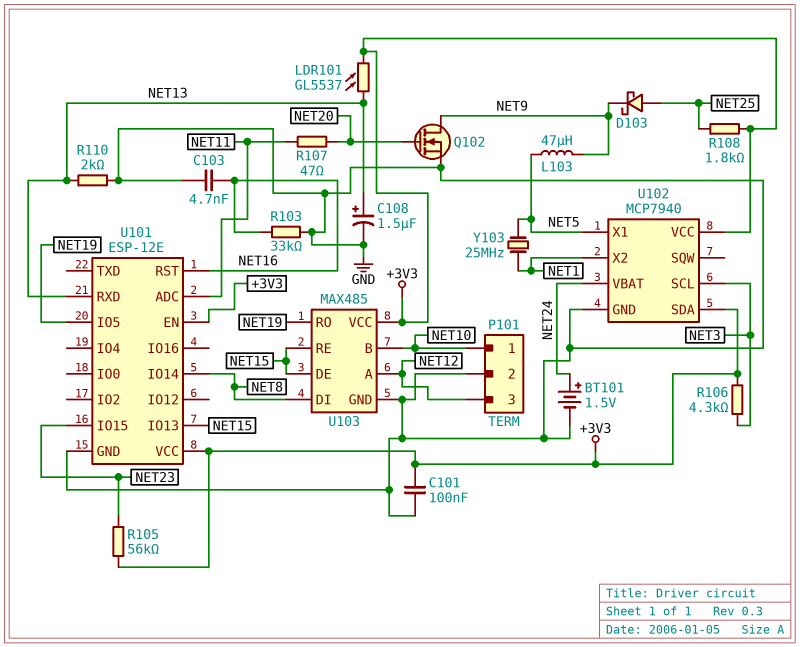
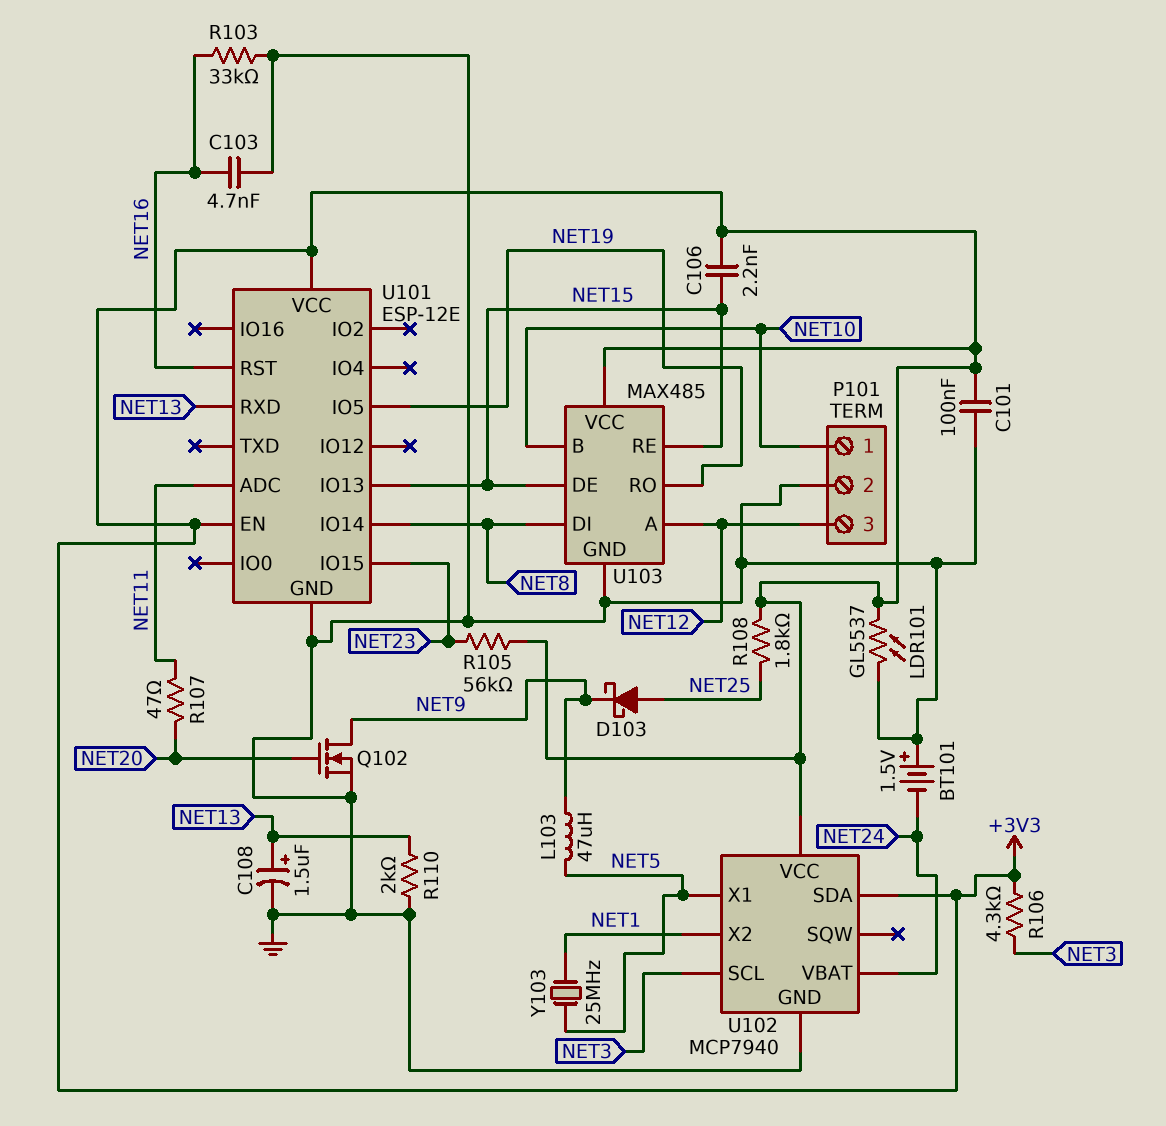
BT101: 1.5V (plus NET24, minus GND) -> 1.5V (plus GND, minus NET24)
C106: none -> 2.2nF (+3V3, NET15)
LDR101: GL5537 (+3V3, NET13) -> GL5537 (+3V3, GND)

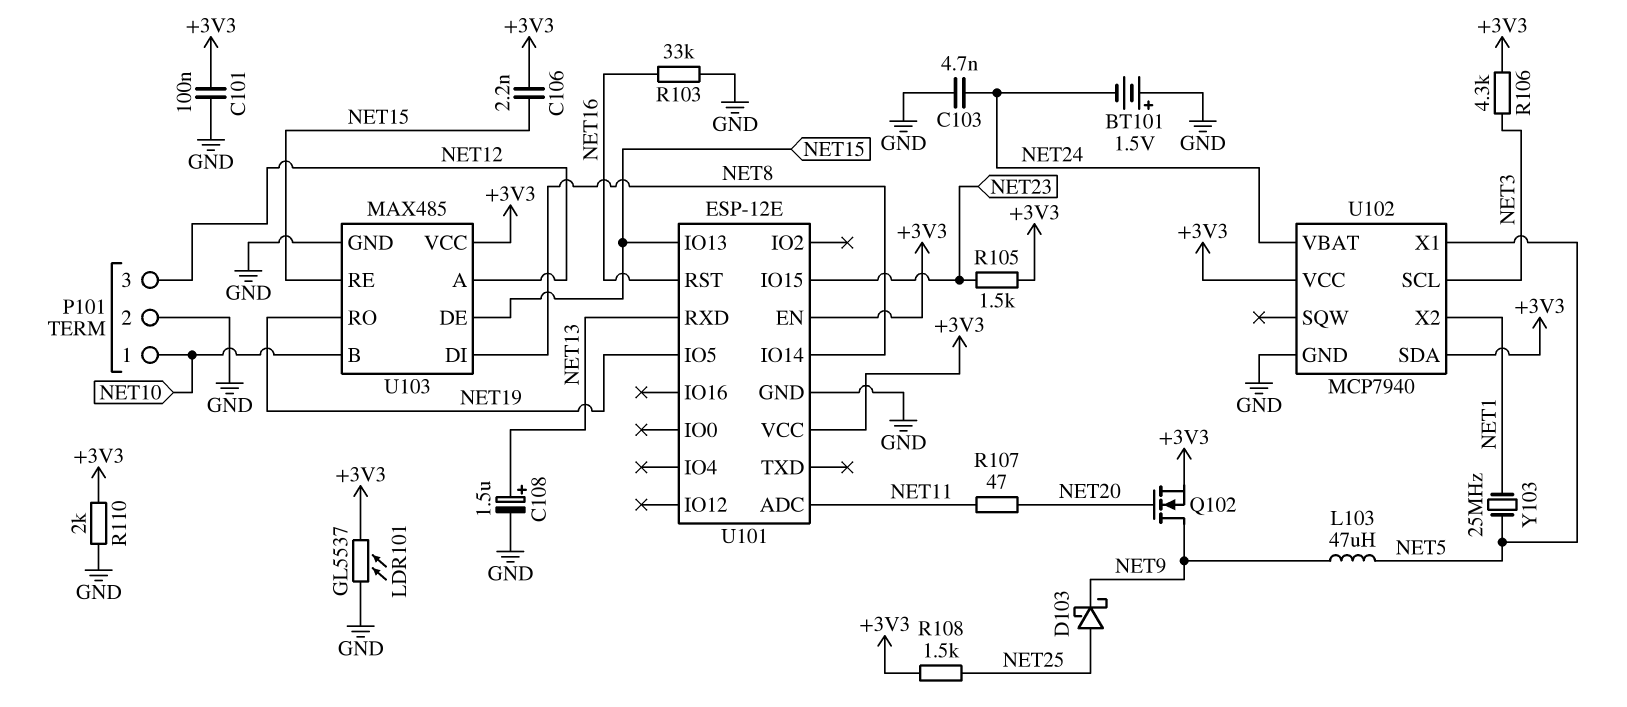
C103: 4.7nF (GND, NET16) -> 4.7nF (GND, NET24)
Q102: NMOS (G NET20, D NET9, S GND) -> NMOS (G NET20, D NET9, S +3V3)
R105: 56k (+3V3, NET23) -> 1.5k (+3V3, NET23)
R108: 1.8k (+3V3, NET25) -> 1.5k (+3V3, NET25)
R110: 2k (GND, NET13) -> 2k (+3V3, GND)

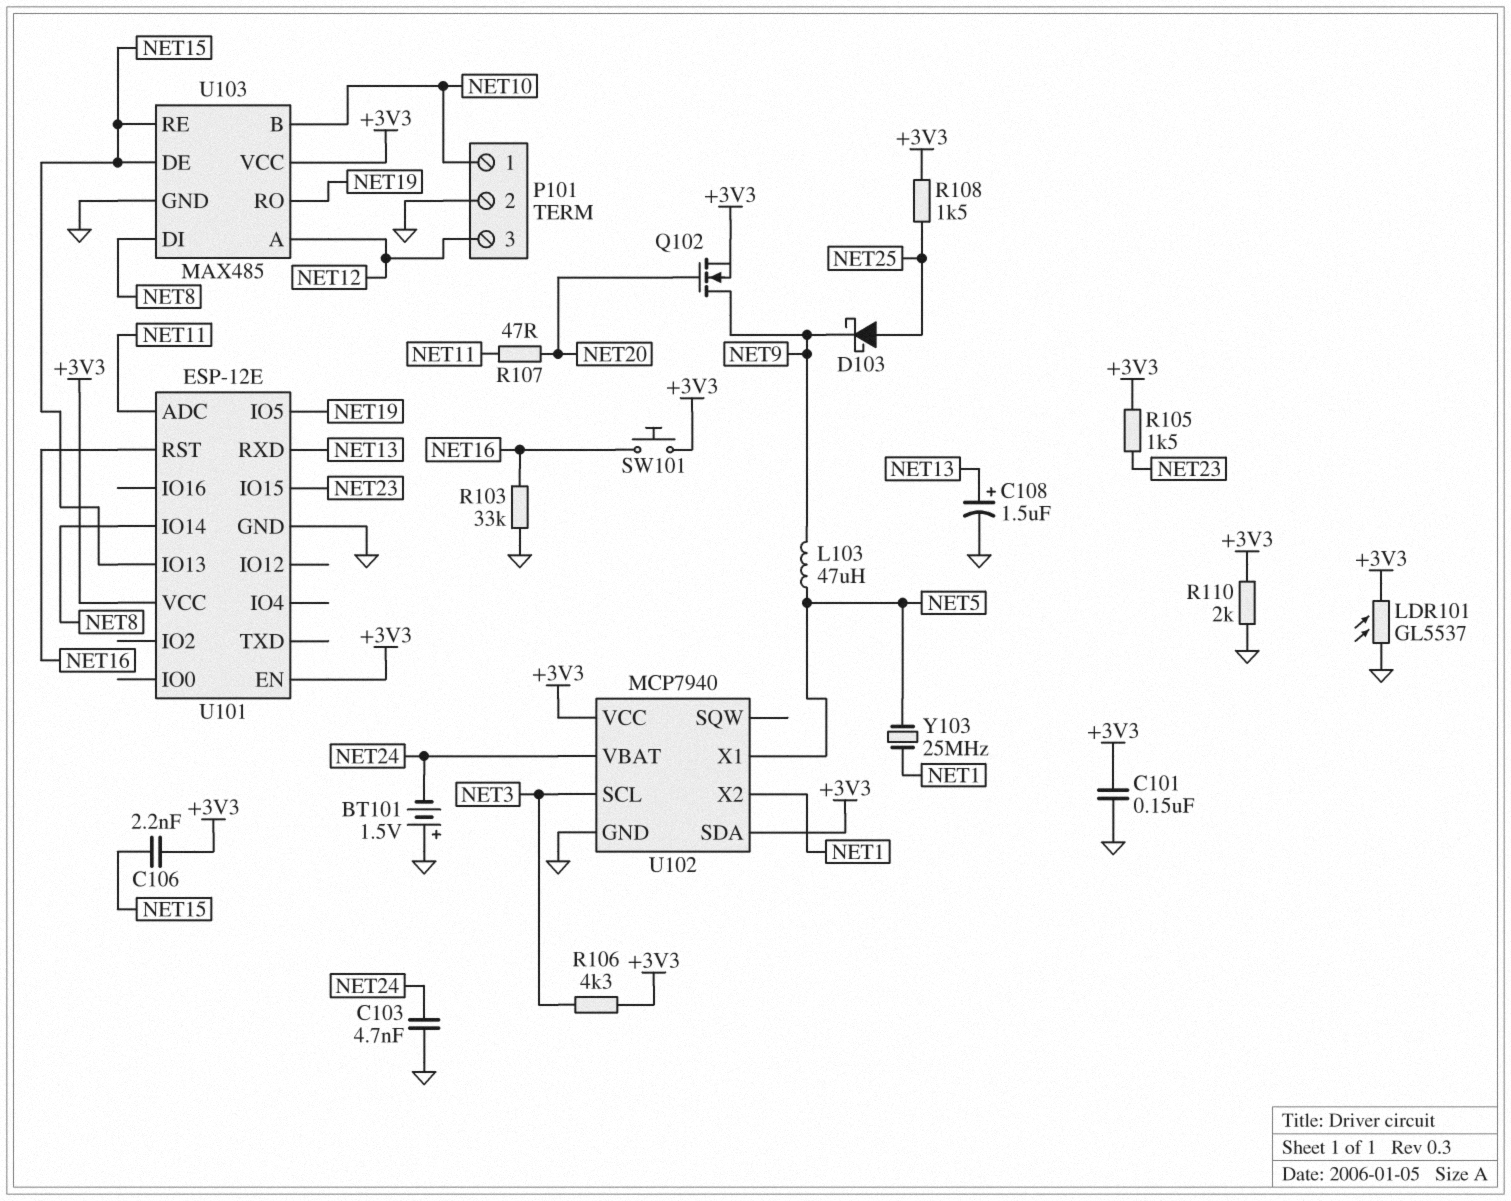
C101: 100nF (+3V3, GND) -> 150nF (+3V3, GND)
SW101: none -> button (+3V3, NET16)

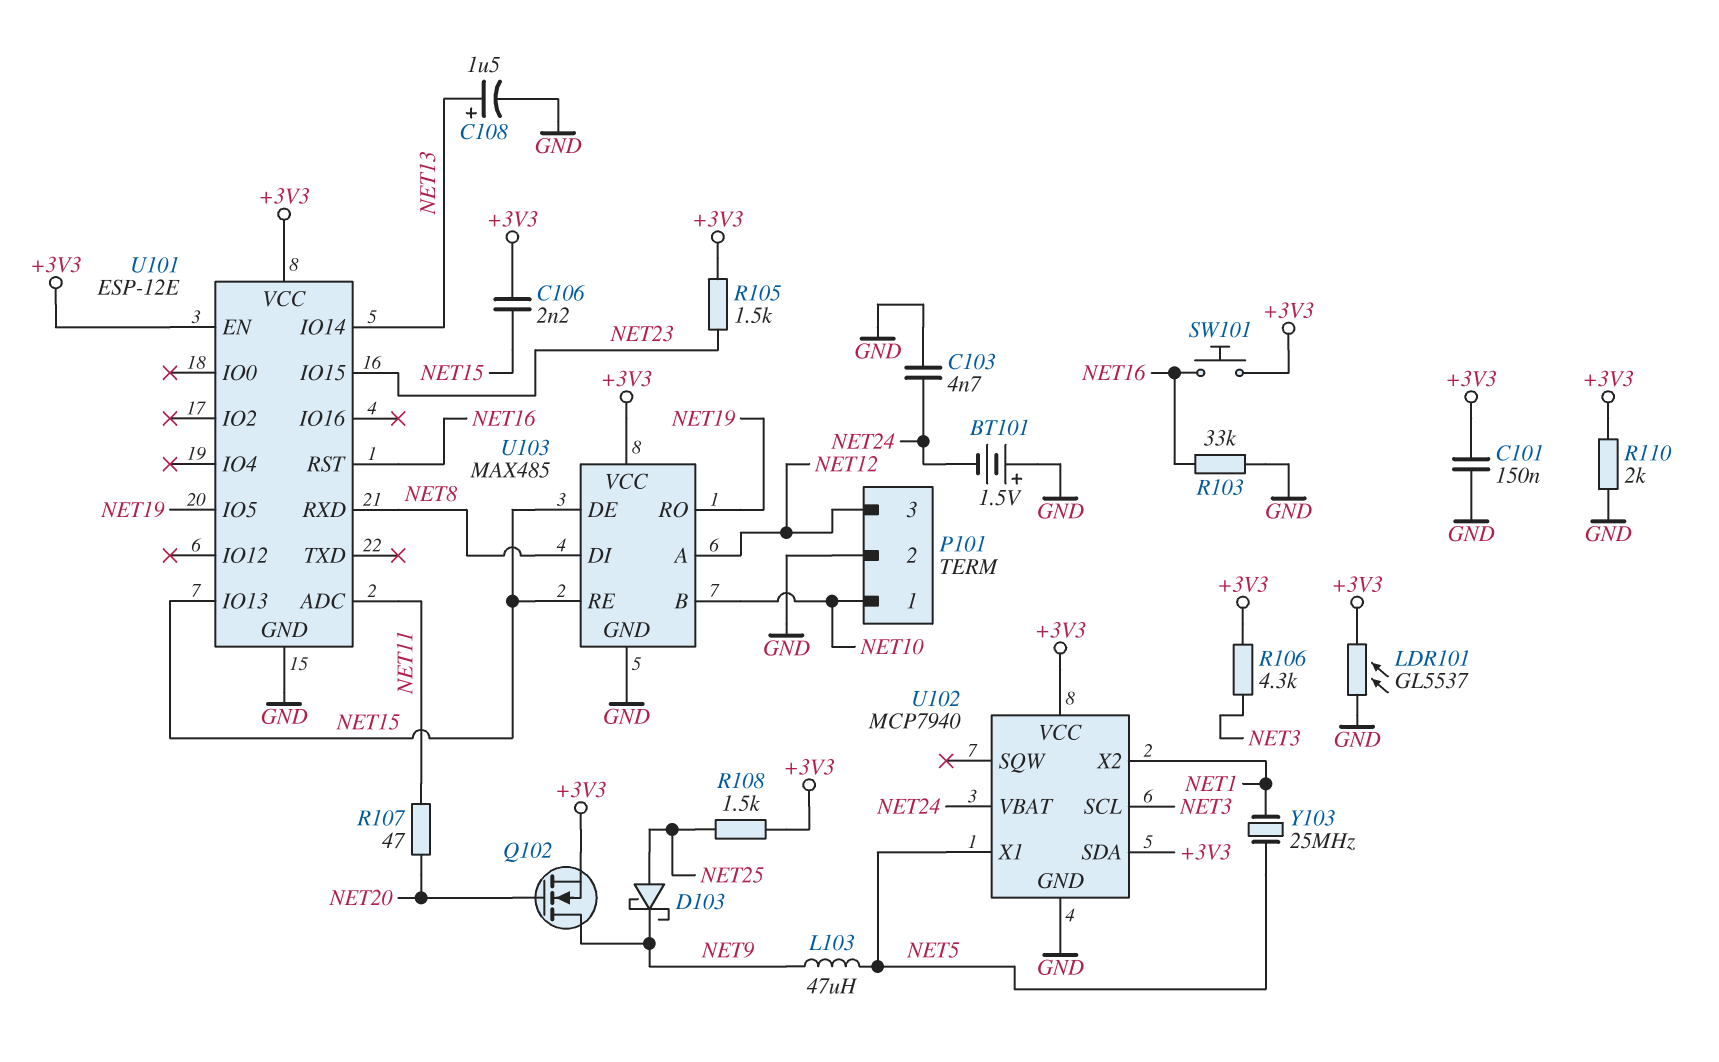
U101 pin IO14: NET8 -> NET13
U101 pin RXD: NET13 -> NET8

